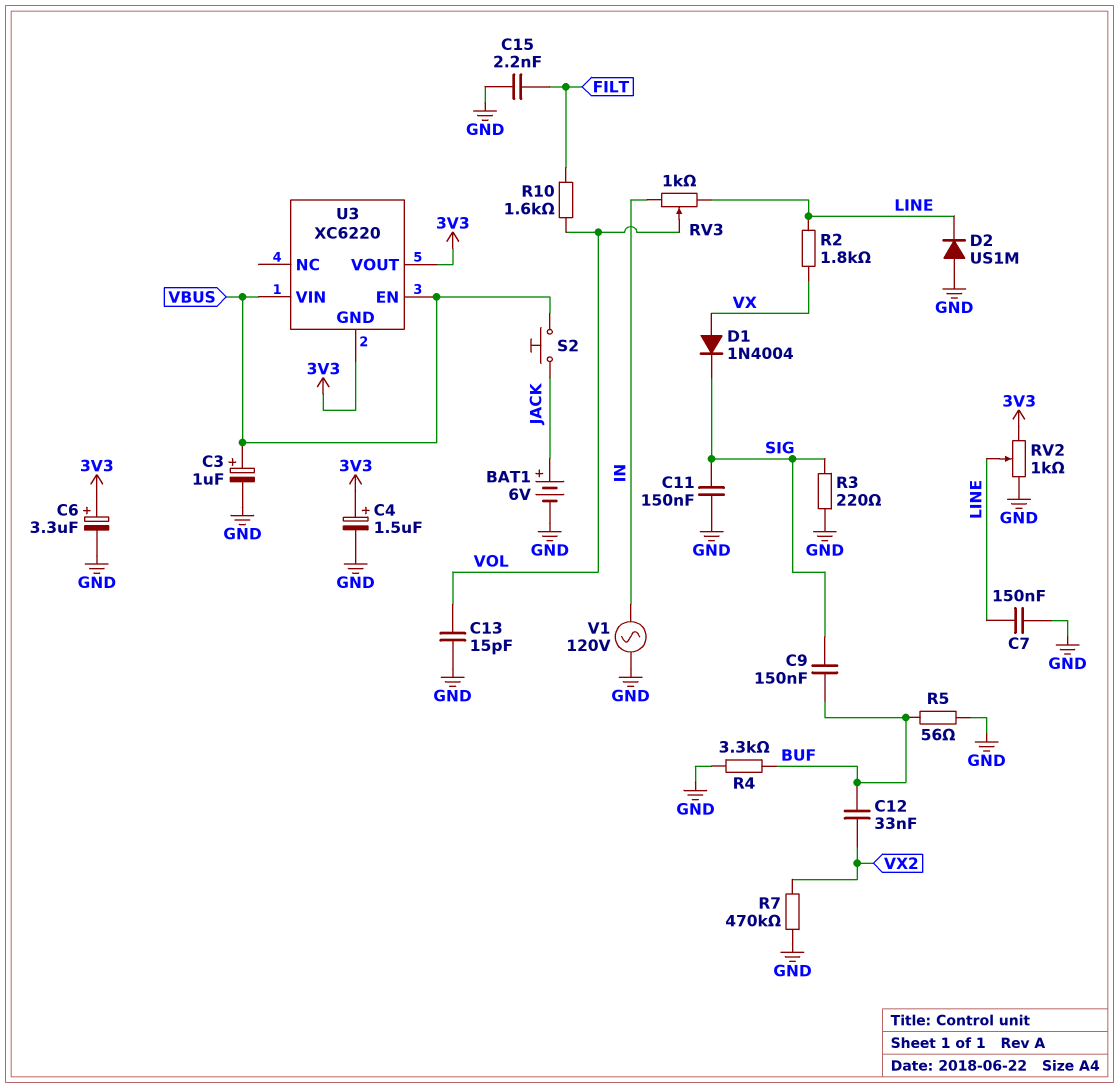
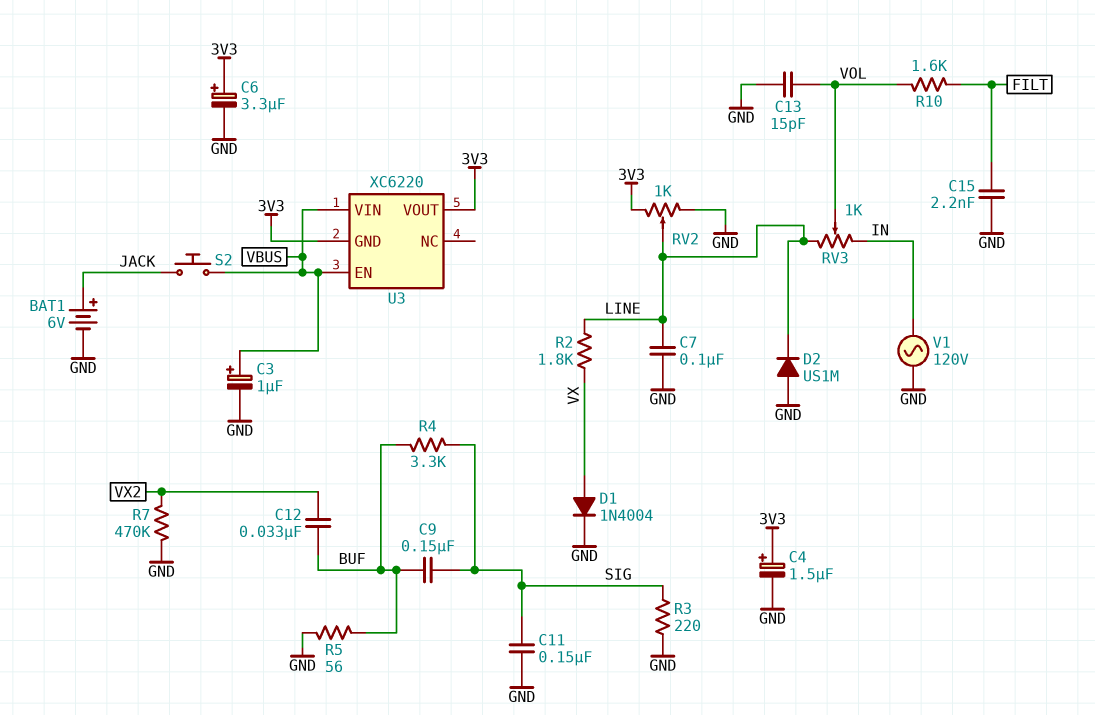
C7: 150nF (GND, LINE) -> 100nF (GND, LINE)
D1: diode 1N4004 (A VX, K SIG) -> diode 1N4004 (A VX, K GND)
R4: 3.3k (BUF, GND) -> 3.3k (BUF, SIG)

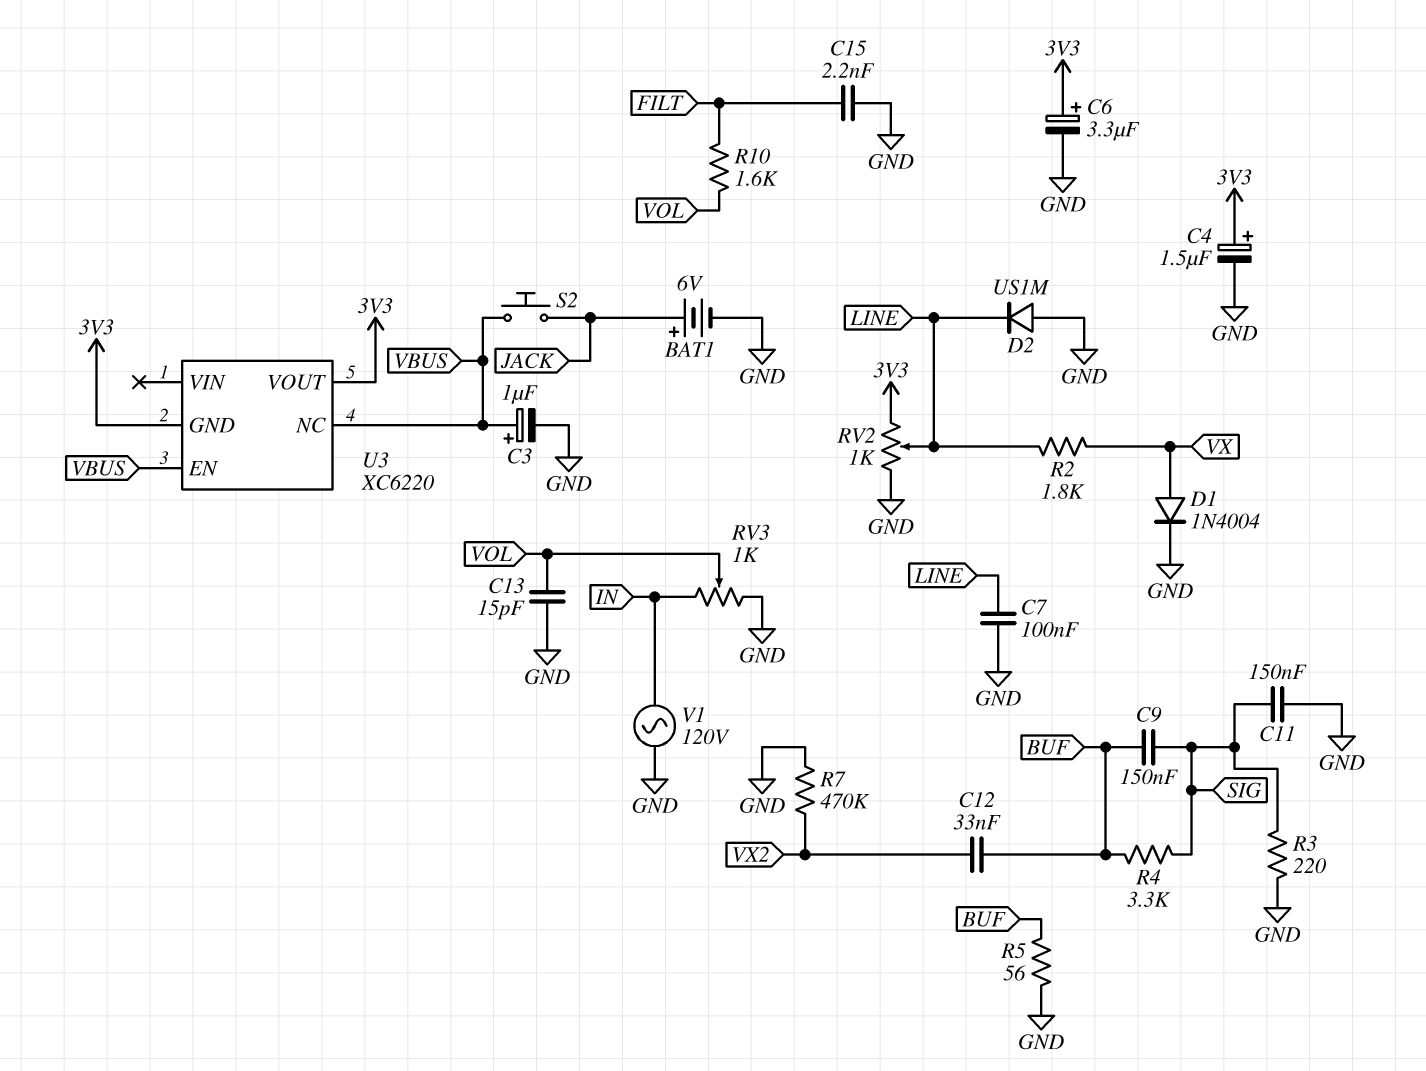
RV3: 1k (IN, LINE, wiper VOL) -> 1k (GND, IN, wiper VOL)
U3 pin NC: none -> VBUS
U3 pin VIN: VBUS -> none

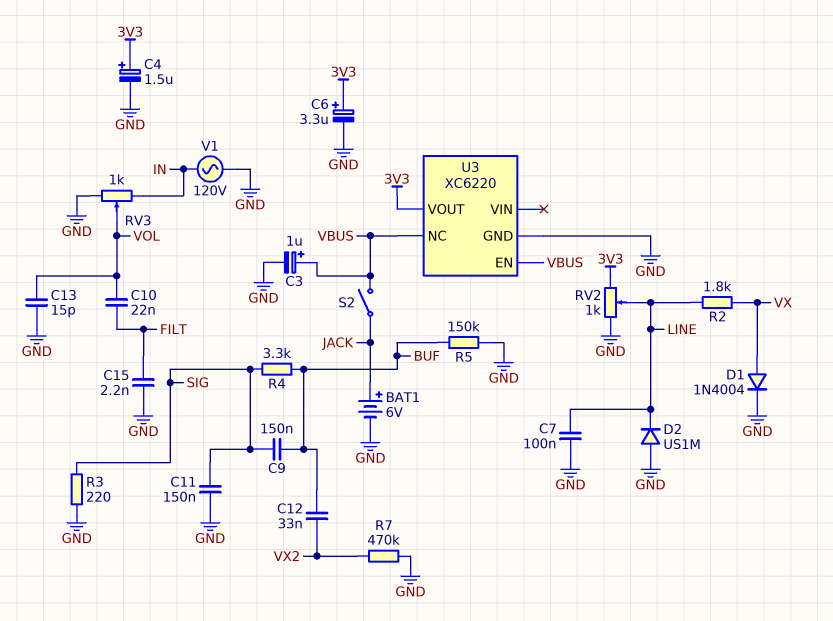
C10: none -> 22nF (FILT, VOL)
R5: 56 (BUF, GND) -> 150k (BUF, GND)
R10: 1.6k (FILT, VOL) -> none
S2: button (JACK, VBUS) -> switch (JACK, VBUS)
U3 pin GND: 3V3 -> GND

